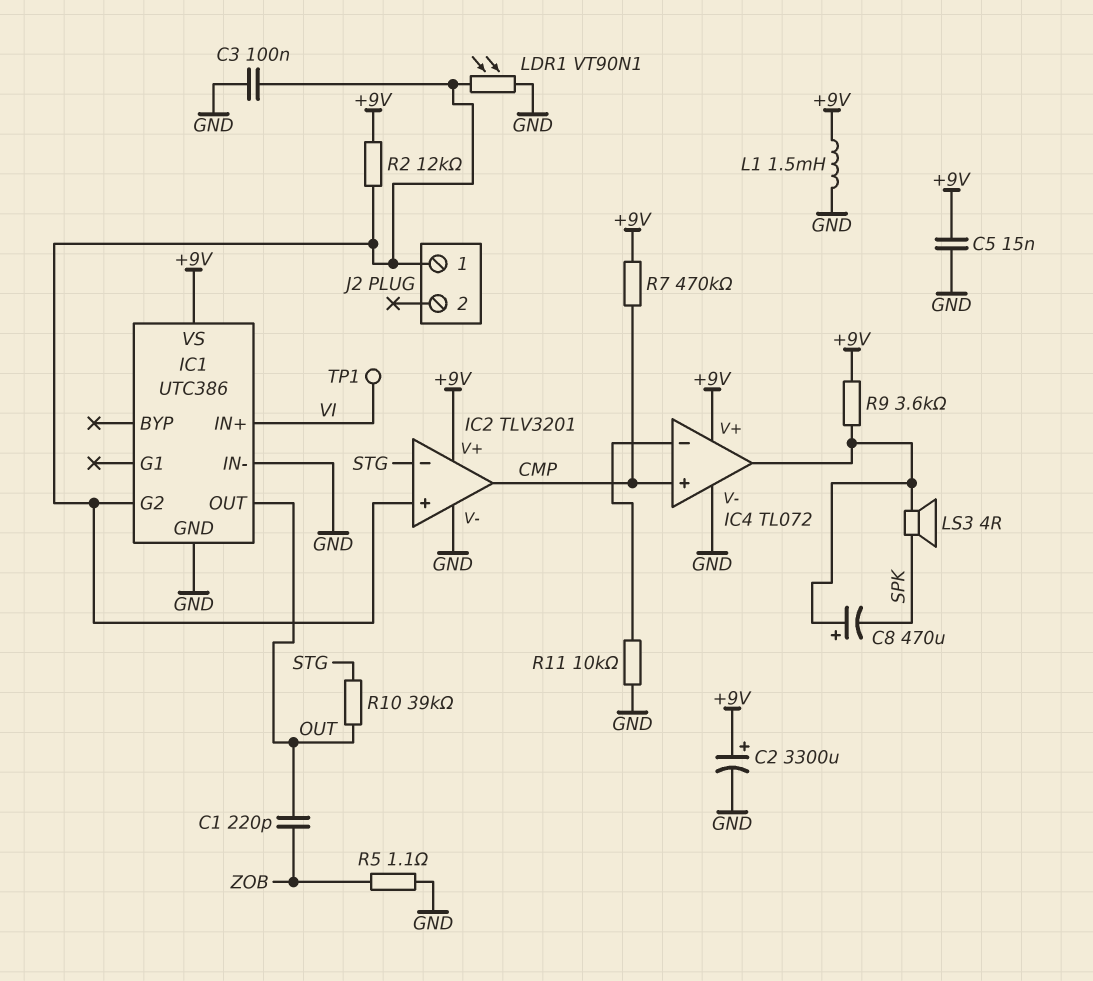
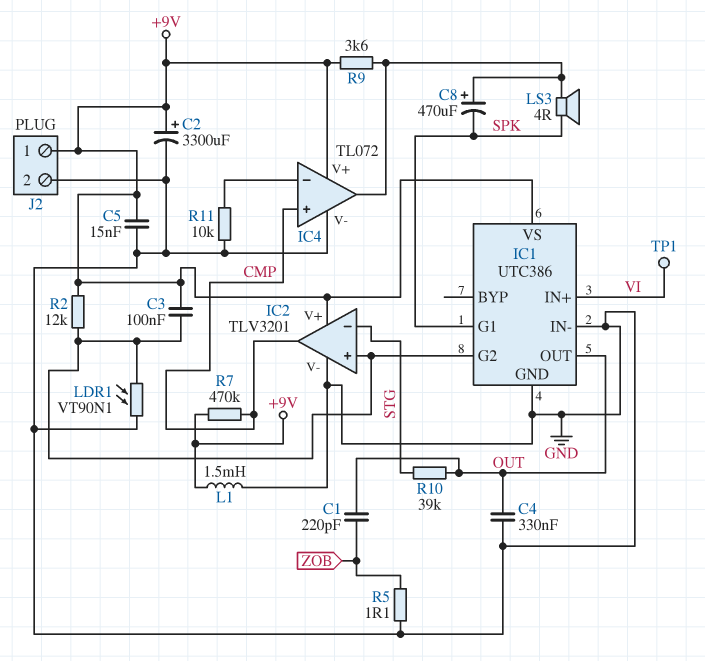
C3: 100nF (GND, IC1/G2) -> 100nF (+9V, IC1/G2)
C4: none -> 330nF (GND, OUT)
IC1 pin G1: none -> SPK
J2 pin 1: IC1/G2 -> +9V
J2 pin 2: none -> GND

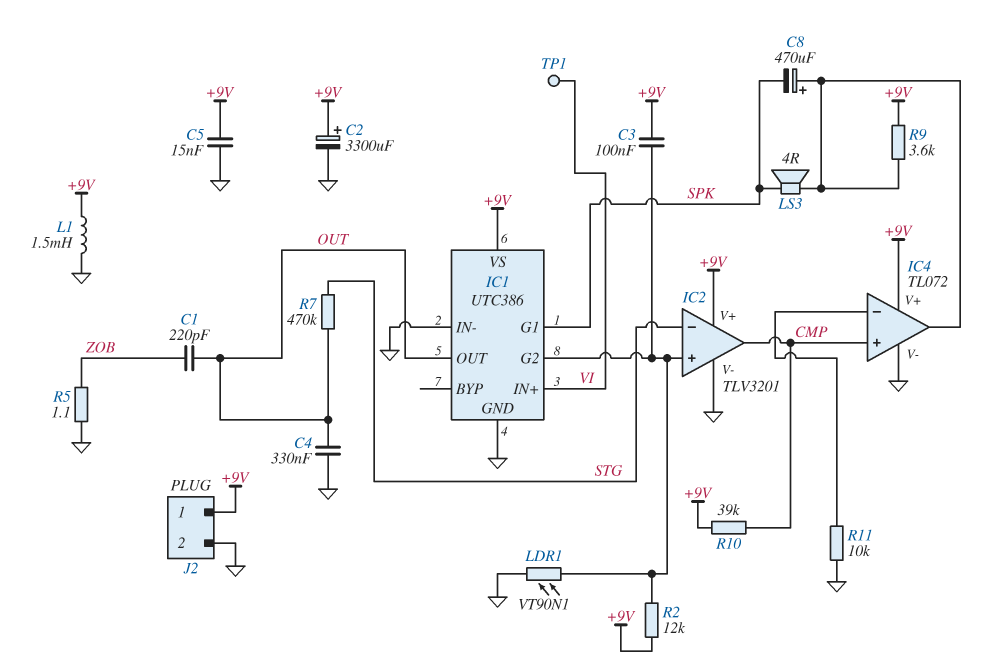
R7: 470k (+9V, CMP) -> 470k (OUT, STG)
R10: 39k (OUT, STG) -> 39k (+9V, CMP)

